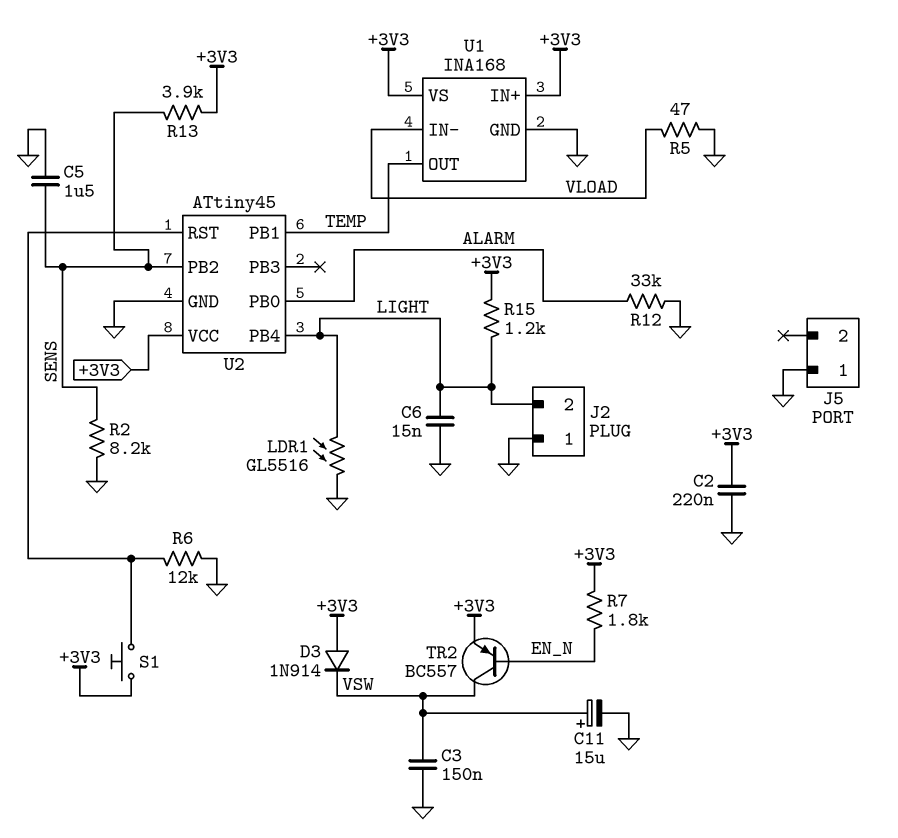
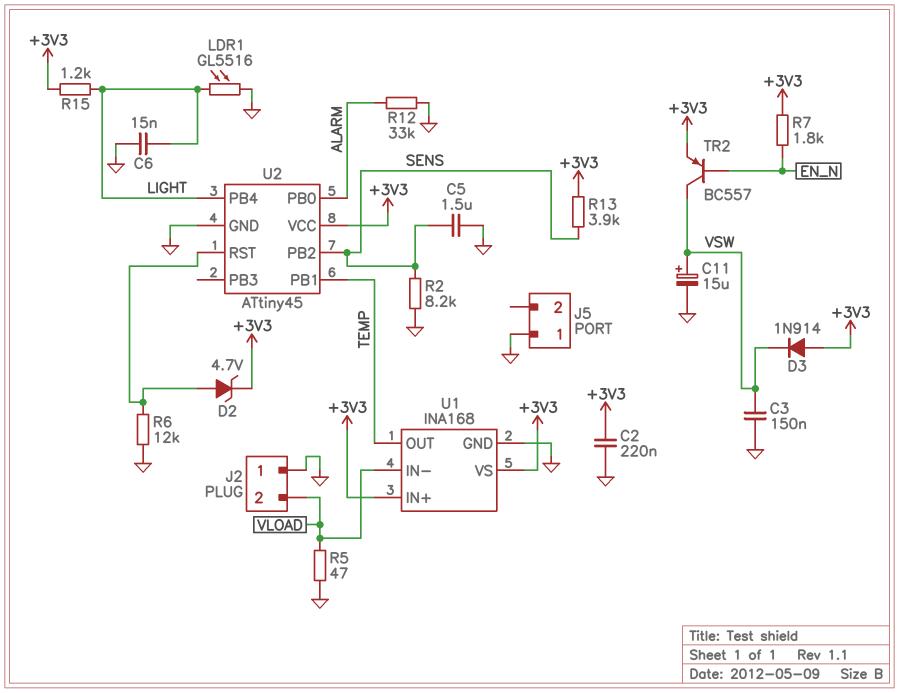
D2: none -> zener 4.7V (A U2/RST, K +3V3)
J2 pin 2: LIGHT -> VLOAD
S1: button (+3V3, U2/RST) -> none

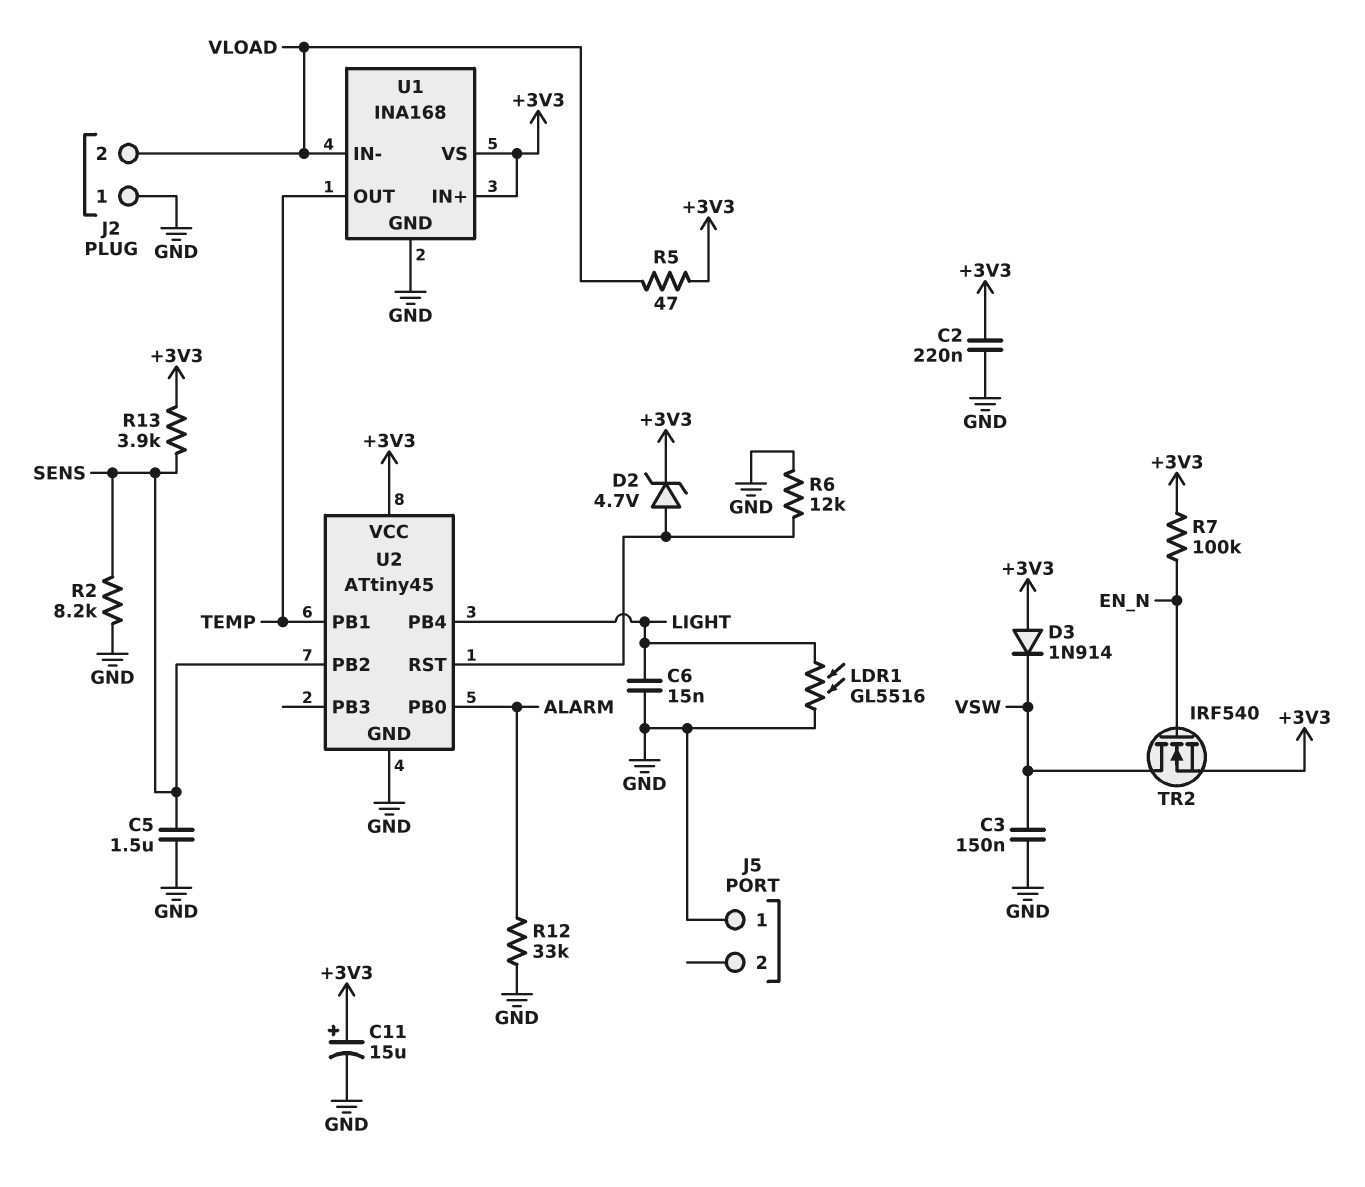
C11: 15uF (plus VSW, minus GND) -> 15uF (plus +3V3, minus GND)
R5: 47 (GND, VLOAD) -> 47 (+3V3, VLOAD)
R7: 1.8k (+3V3, EN_N) -> 100k (+3V3, EN_N)
R15: 1.2k (+3V3, LIGHT) -> none
TR2: PNP BC557 (B EN_N, C VSW, E +3V3) -> NMOS IRF540 (G EN_N, D VSW, S +3V3)

